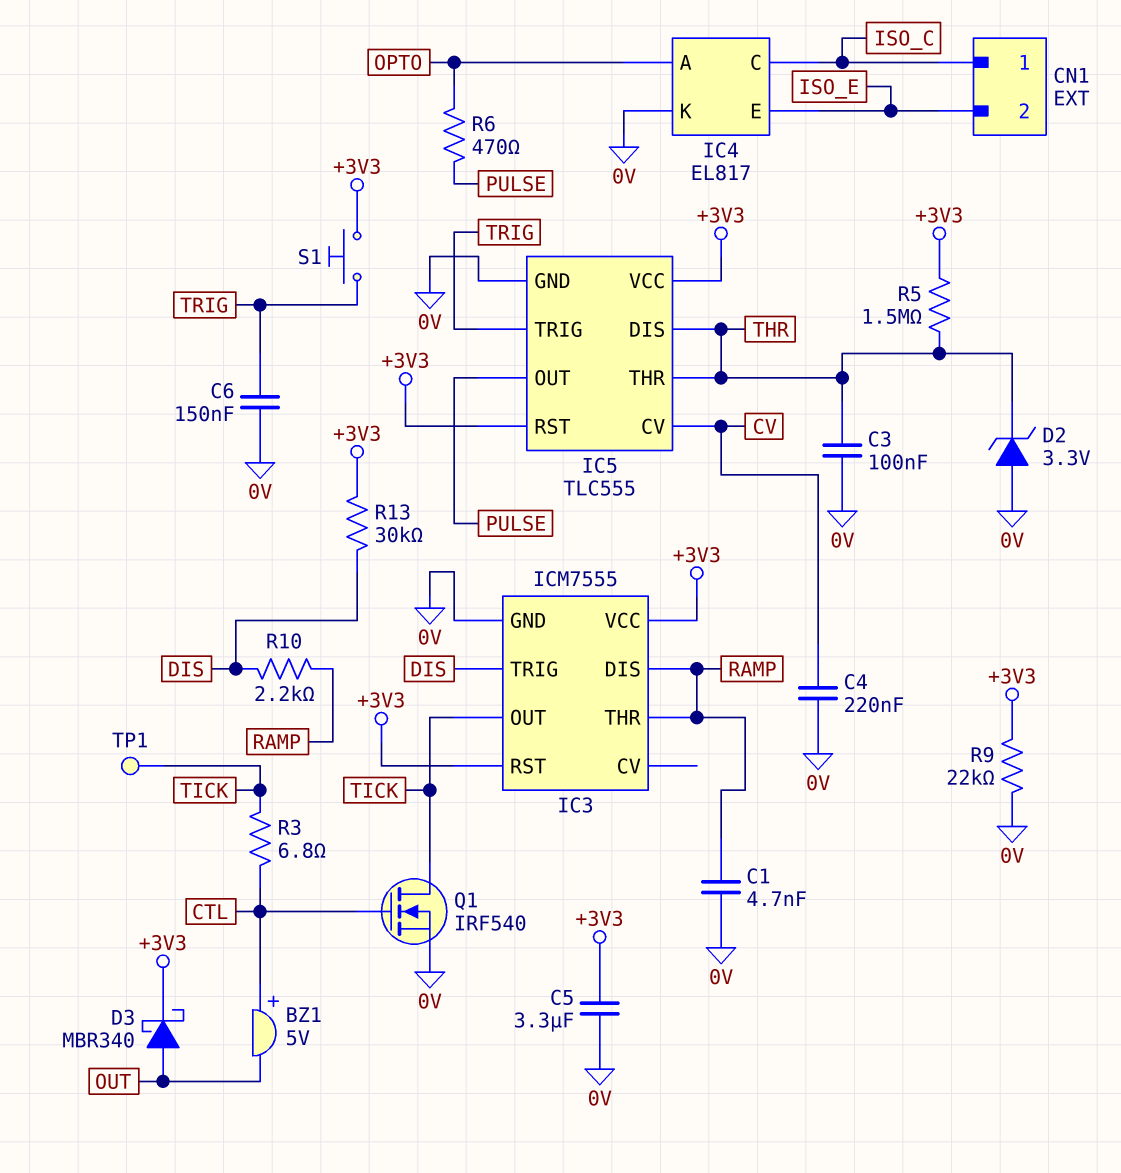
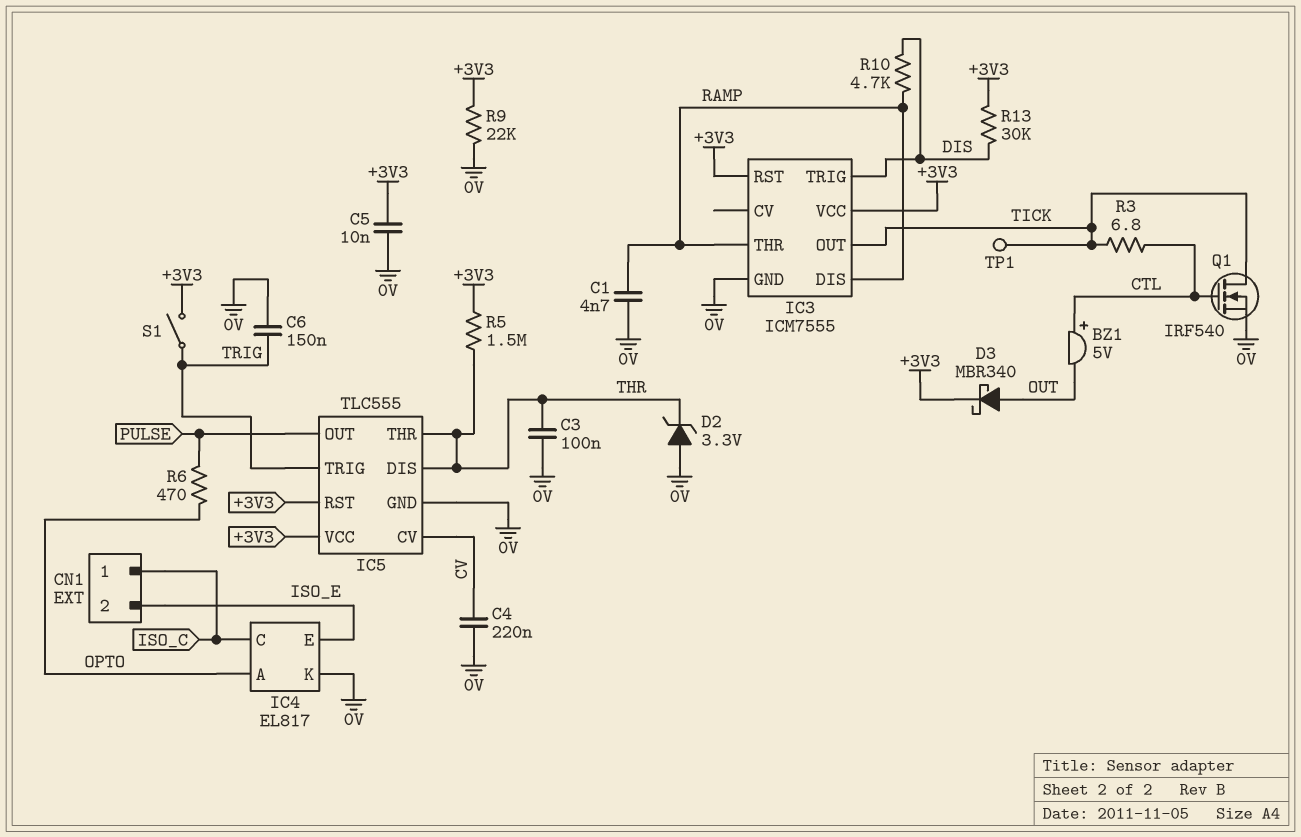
C5: 3.3uF (+3V3, 0V) -> 10nF (+3V3, 0V)
R10: 2.2k (DIS, RAMP) -> 4.7k (DIS, RAMP)
S1: button (+3V3, TRIG) -> switch (+3V3, TRIG)

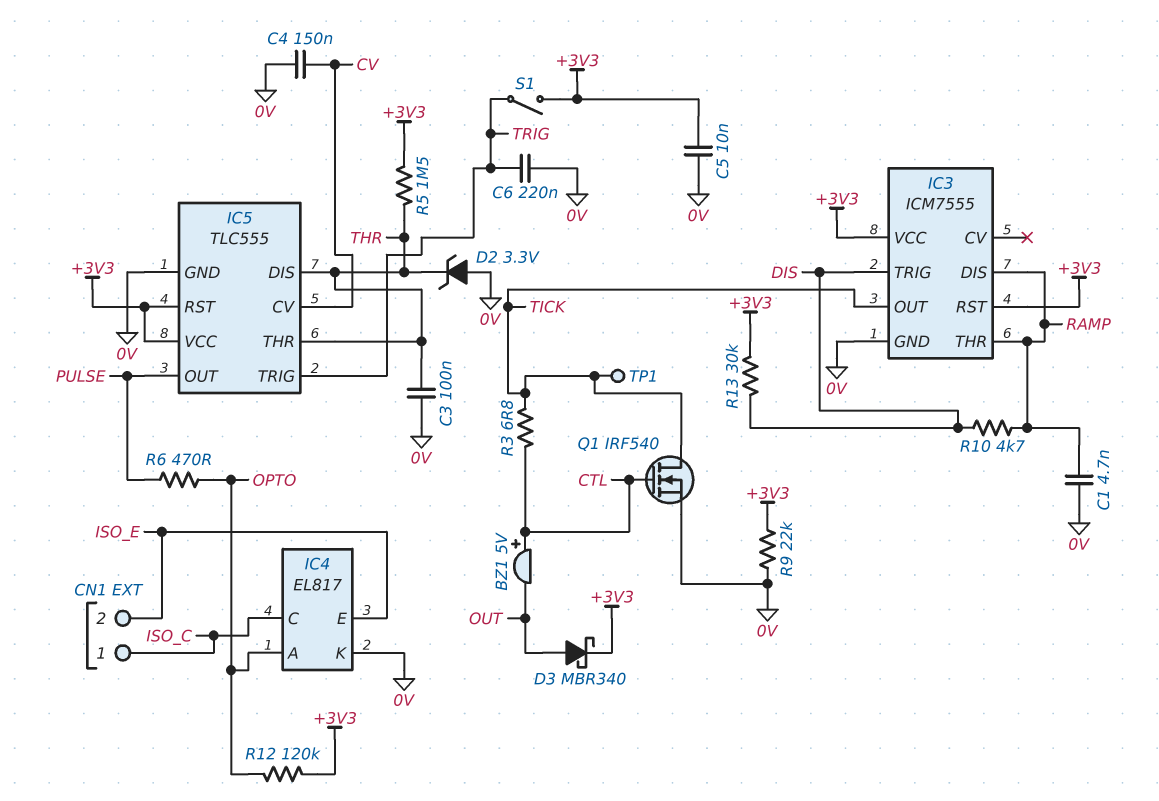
C4: 220nF (0V, CV) -> 150nF (0V, CV)
C6: 150nF (0V, TRIG) -> 220nF (0V, TRIG)
R12: none -> 120k (+3V3, OPTO)

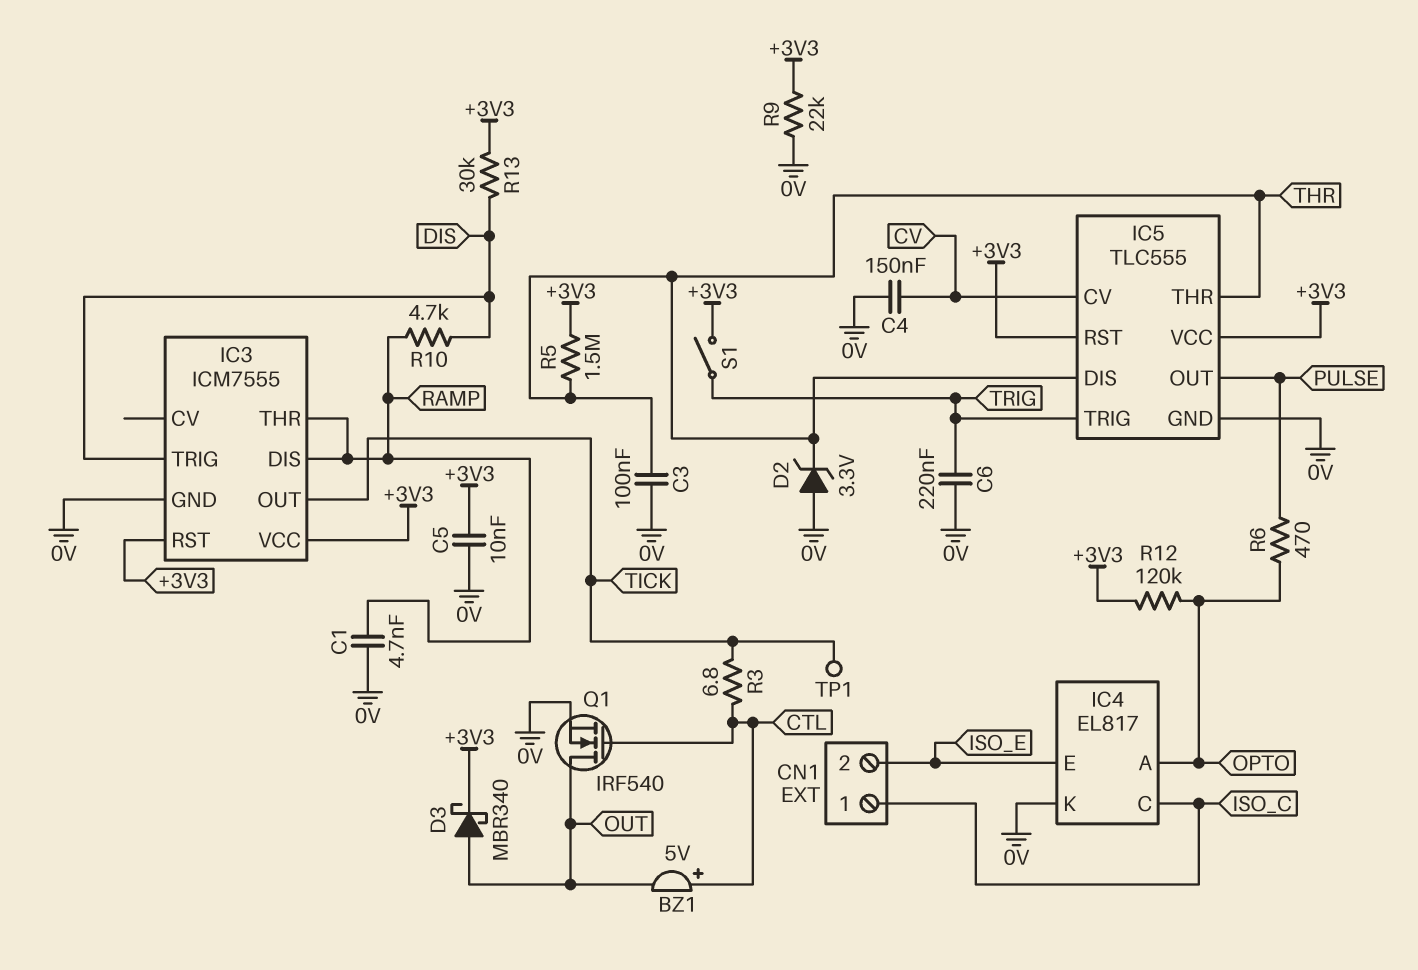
Q1: NMOS IRF540 (G CTL, D TICK, S 0V) -> NMOS IRF540 (G CTL, D OUT, S 0V)

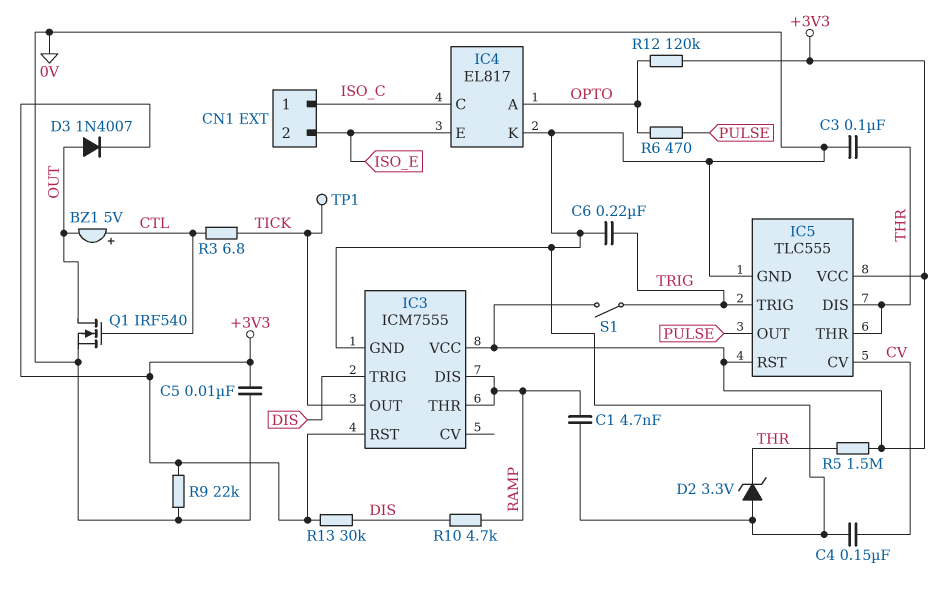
D3: schottky MBR340 (A OUT, K +3V3) -> diode 1N4007 (A OUT, K +3V3)

